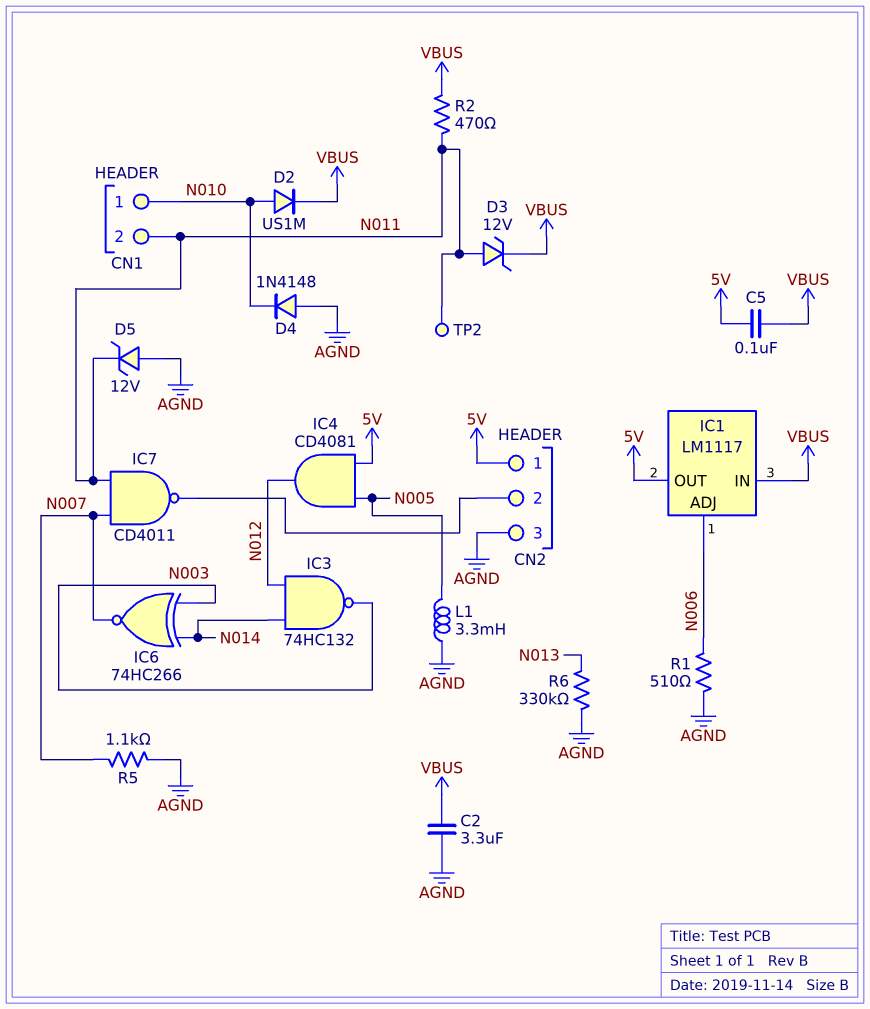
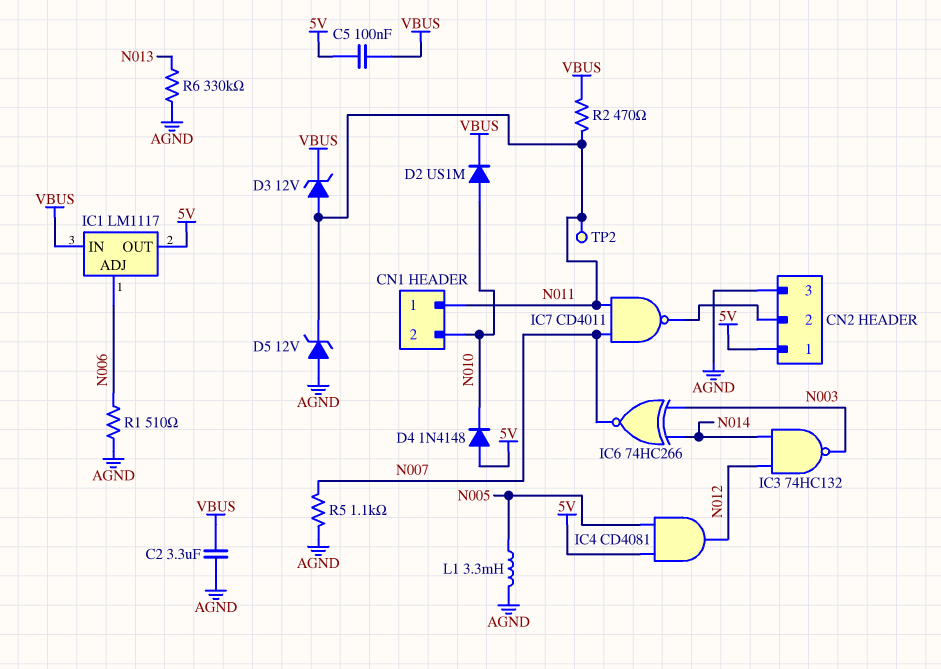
CN1 pin 1: N010 -> N011
CN1 pin 2: N011 -> N010
D4: diode 1N4148 (A AGND, K N010) -> diode 1N4148 (A 5V, K N010)

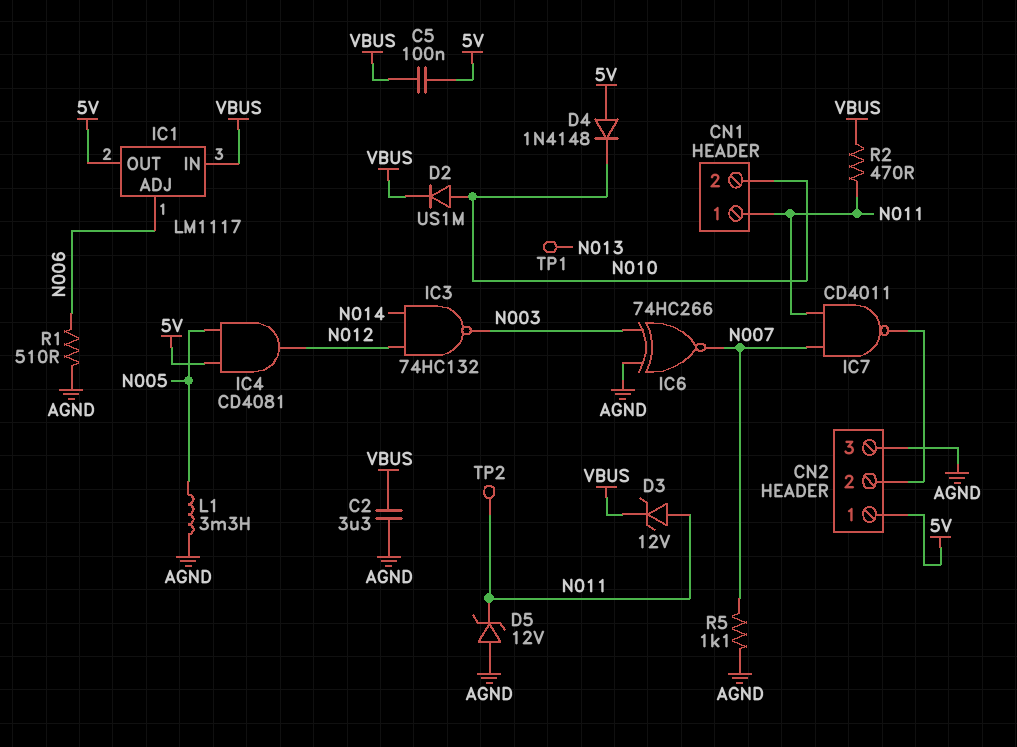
IC6: XNOR 74HC266 (in N003, in N014, out N007) -> XNOR 74HC266 (in AGND, in N003, out N007)
R6: 330k (AGND, N013) -> none
TP1: none -> test point (N013)

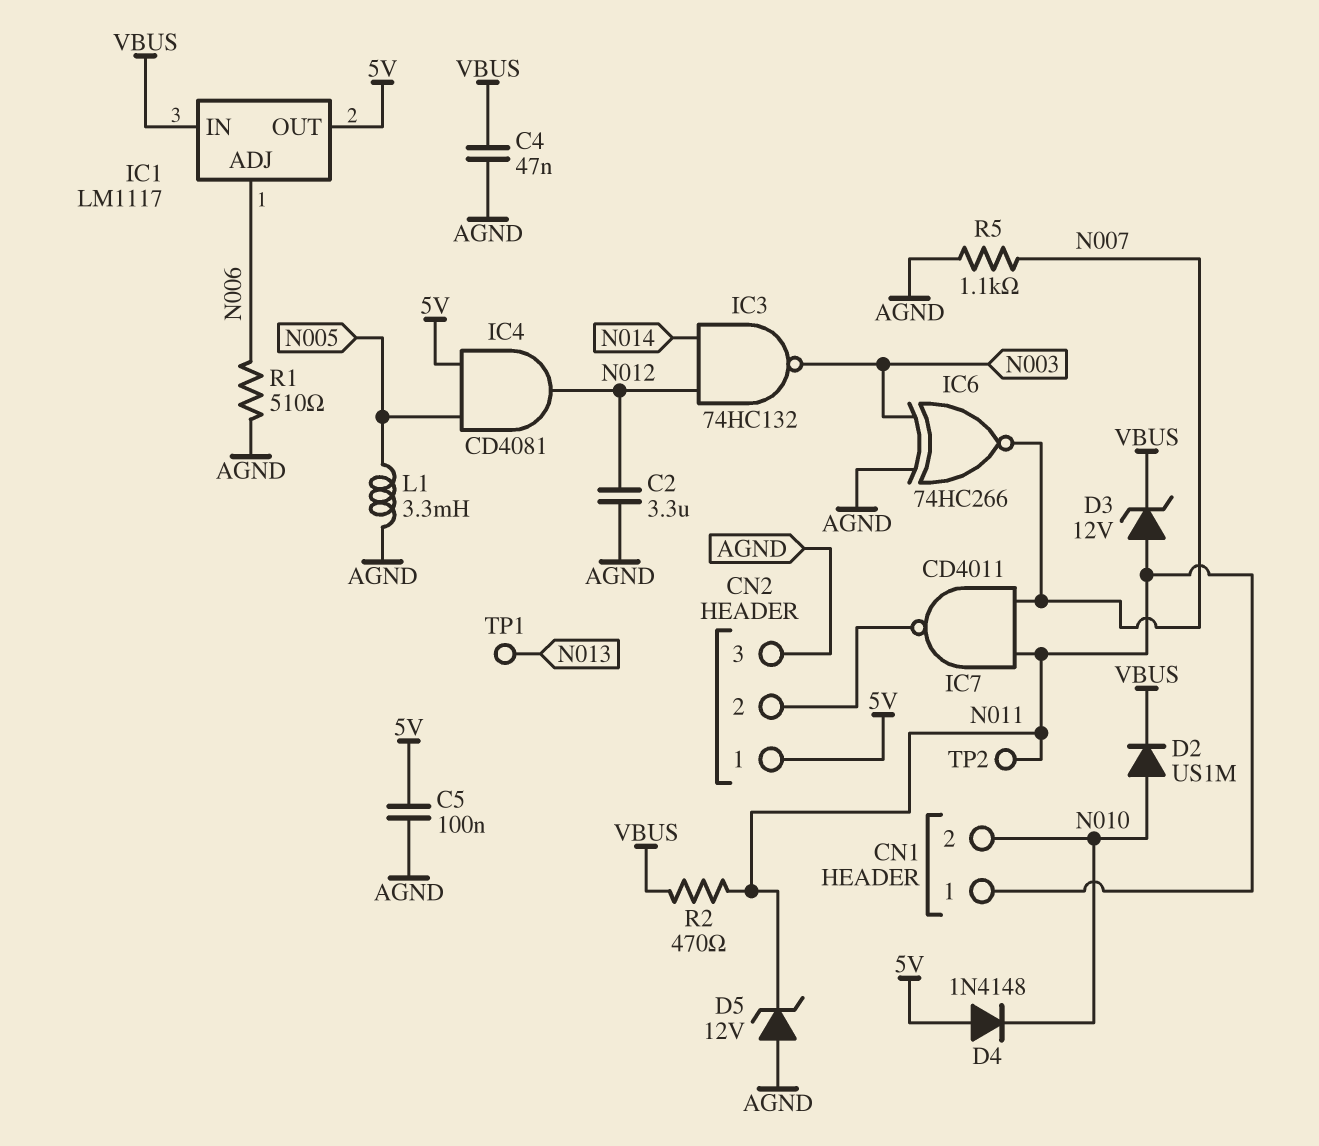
C2: 3.3uF (AGND, VBUS) -> 3.3uF (AGND, N012)
C4: none -> 47nF (AGND, VBUS)
C5: 100nF (5V, VBUS) -> 100nF (5V, AGND)

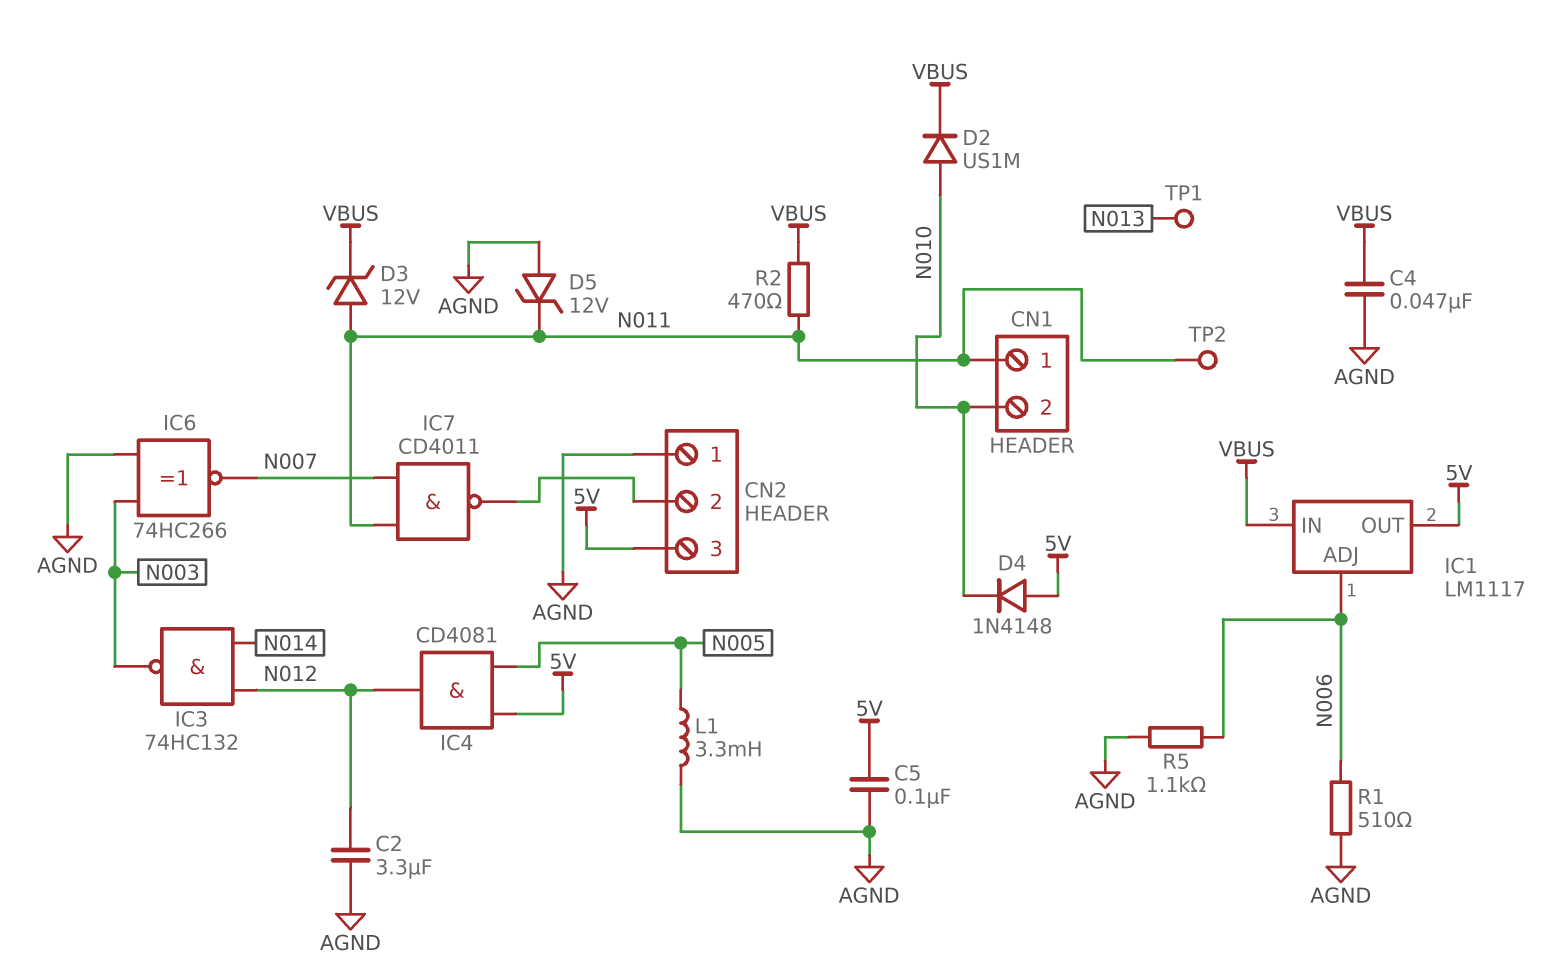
CN2 pin 1: 5V -> AGND
CN2 pin 3: AGND -> 5V
R5: 1.1k (AGND, N007) -> 1.1k (AGND, N006)

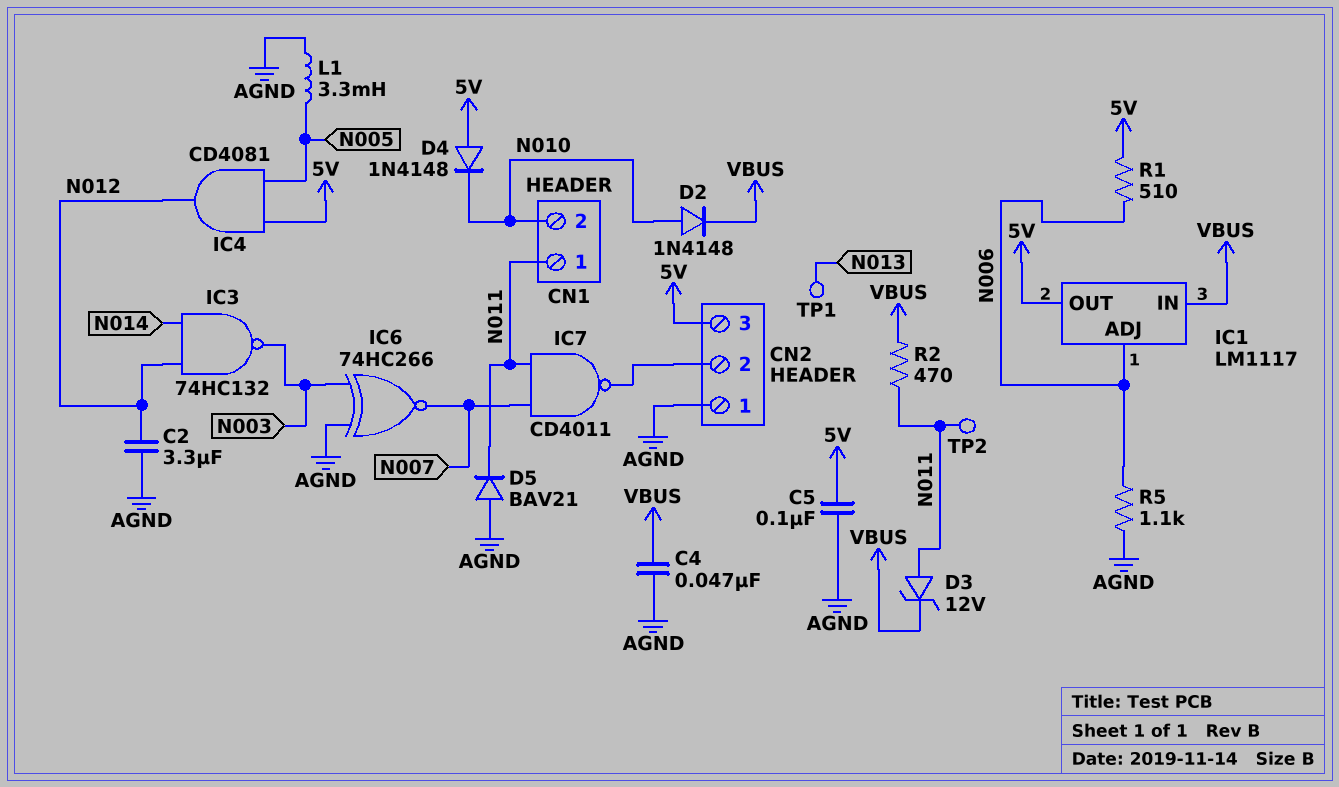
D2: diode US1M (A N010, K VBUS) -> diode 1N4148 (A N010, K VBUS)
D5: zener 12V (A AGND, K N011) -> diode BAV21 (A AGND, K N011)
R1: 510 (AGND, N006) -> 510 (5V, N006)

